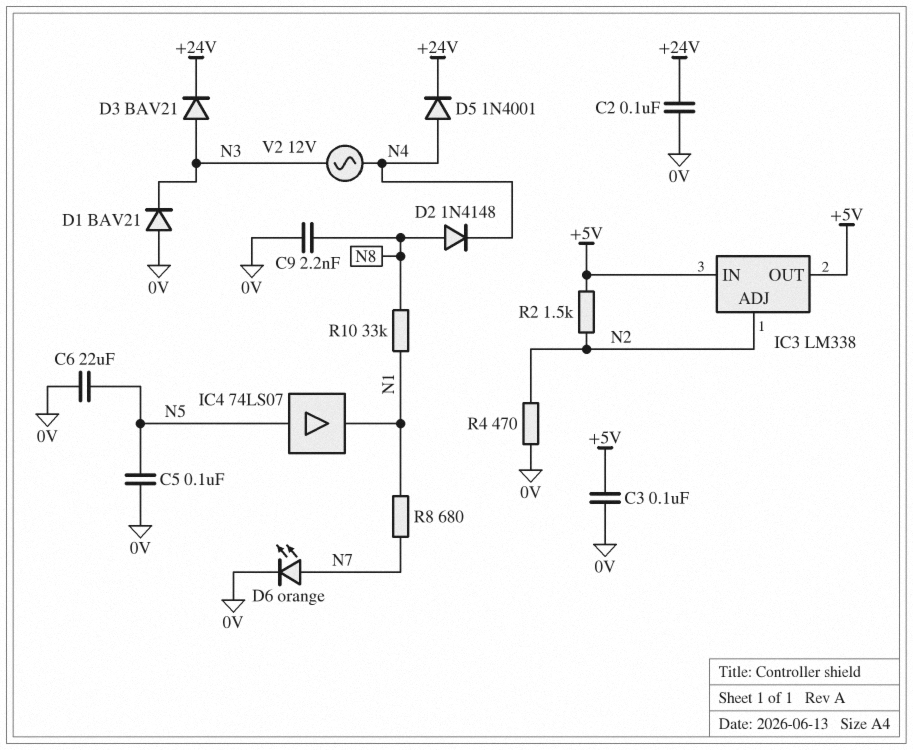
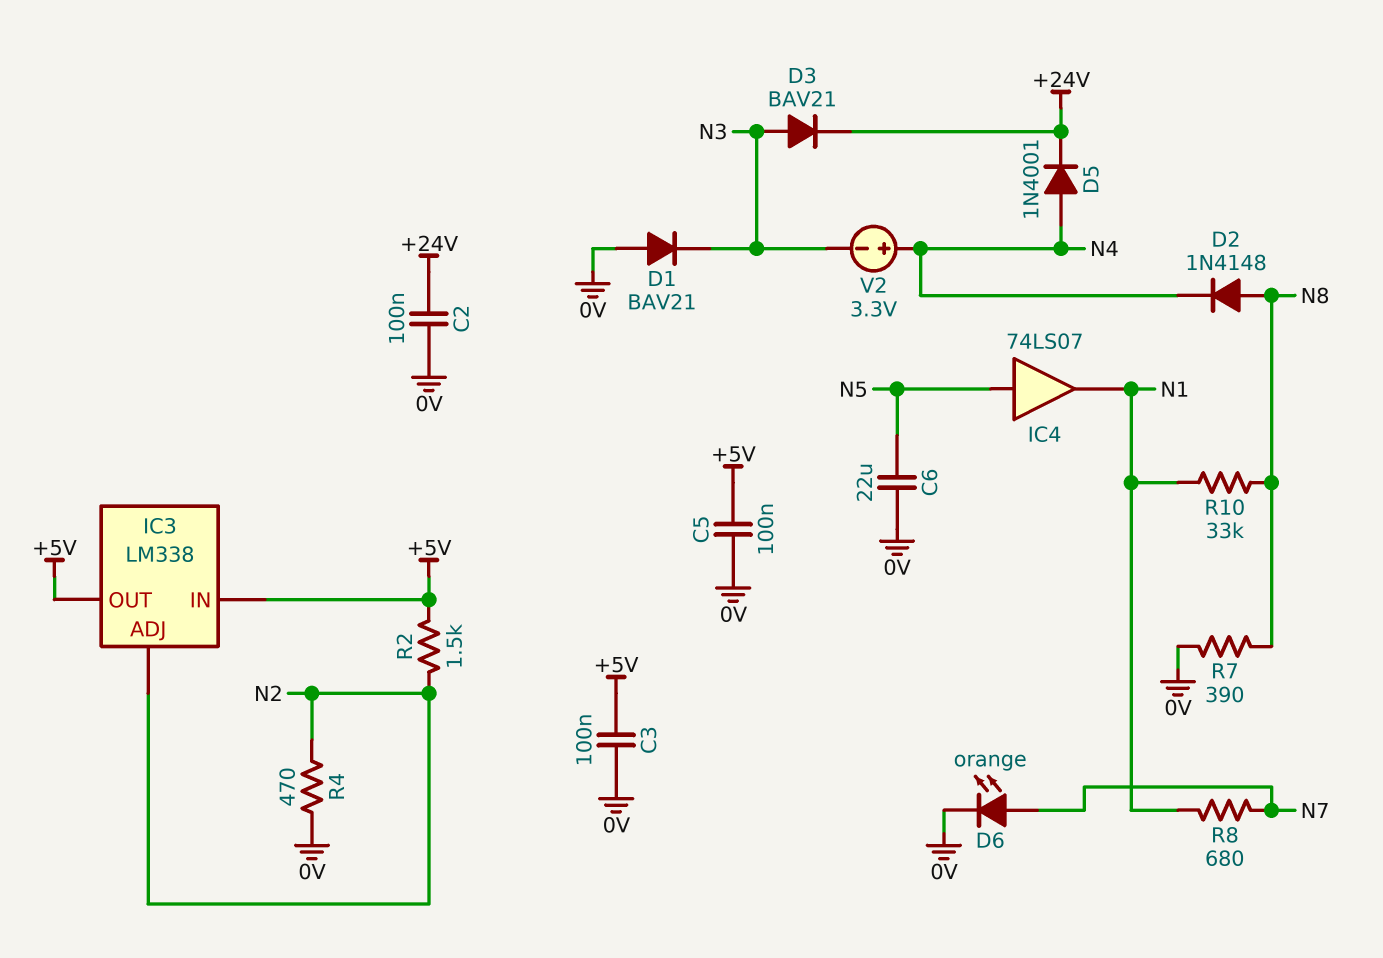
C5: 100nF (0V, N5) -> 100nF (+5V, 0V)
C9: 2.2nF (0V, N8) -> none
R7: none -> 390 (0V, N8)
V2: AC 12V (N3, N4) -> 3.3V (plus N4, minus N3)

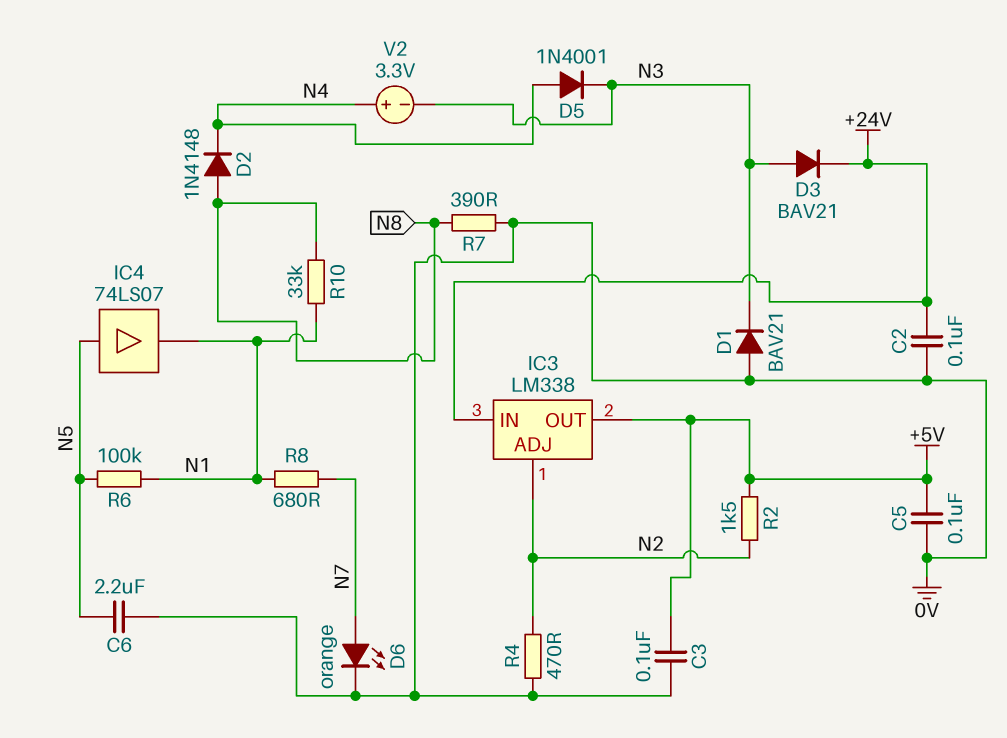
C6: 22uF (0V, N5) -> 2.2uF (0V, N5)
D5: diode 1N4001 (A N4, K +24V) -> diode 1N4001 (A N4, K N3)
IC3 pin IN: +5V -> +24V
R6: none -> 100k (N1, N5)

